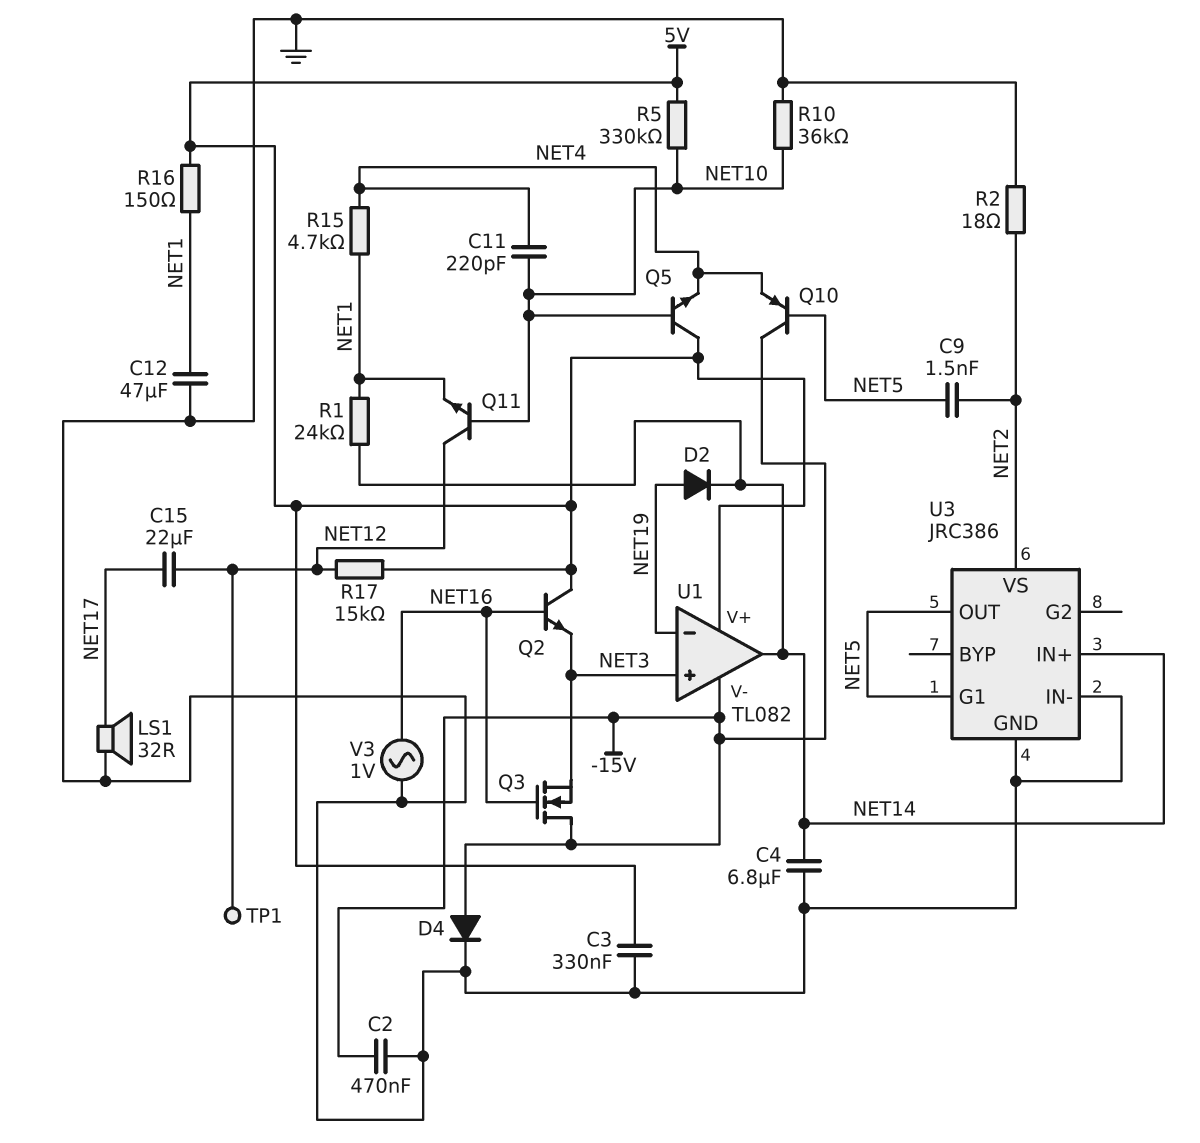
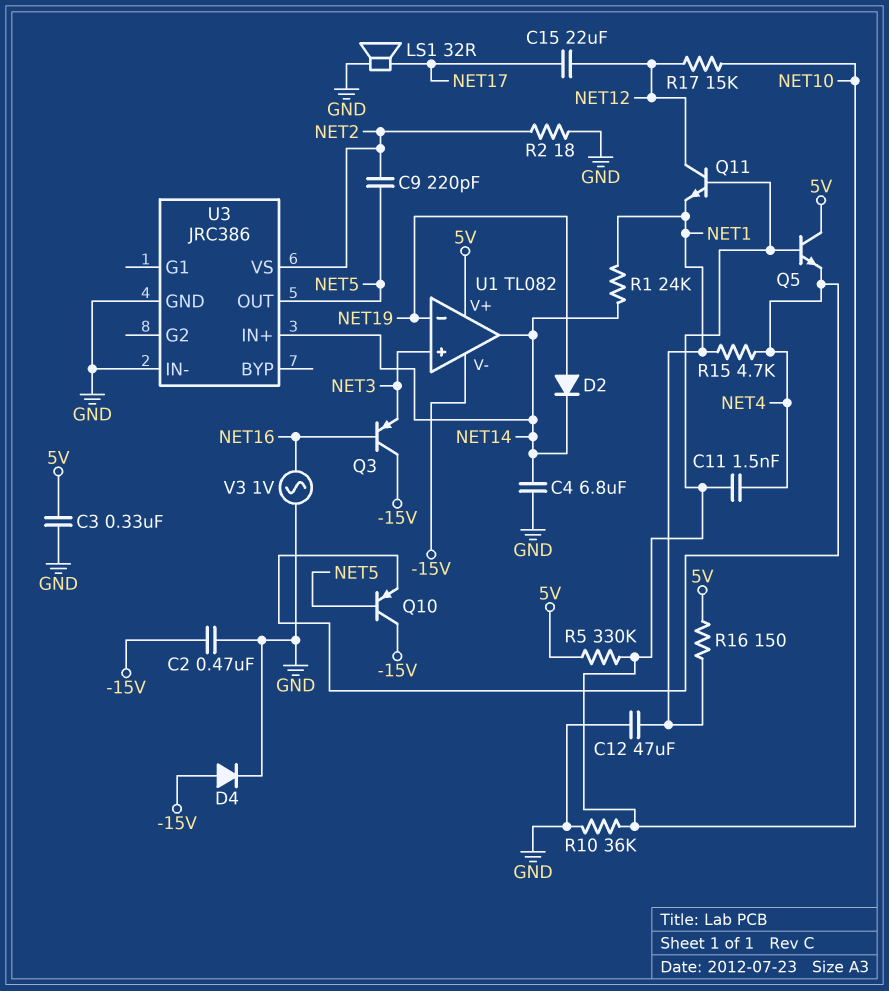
C9: 1.5nF (NET2, NET5) -> 220pF (NET2, NET5)
C11: 220pF (NET4, NET10) -> 1.5nF (NET4, NET10)
Q2: NPN (B NET16, C 5V, E NET3) -> none
Q3: NMOS (G NET16, D -15V, S NET3) -> PNP (B NET16, C -15V, E NET3)
R17: 15k (5V, NET12) -> 15k (NET10, NET12)
TP1: test point (NET12) -> none
U3 pin G1: NET5 -> none

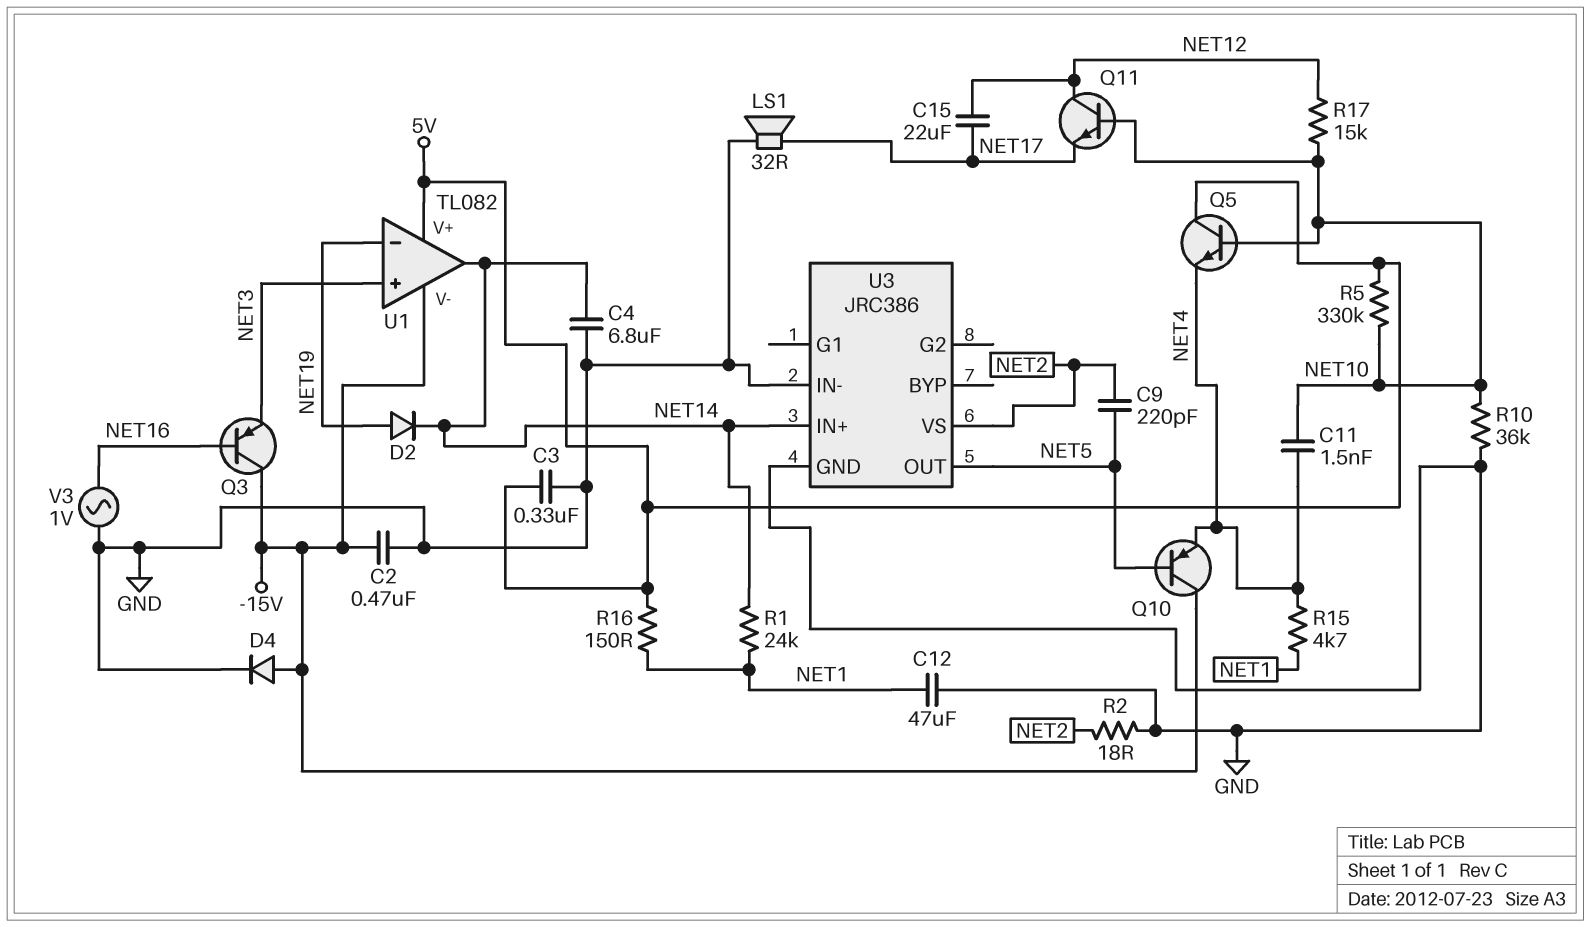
Q11: NPN (B NET10, C NET12, E NET1) -> NPN (B NET10, C NET12, E NET17)

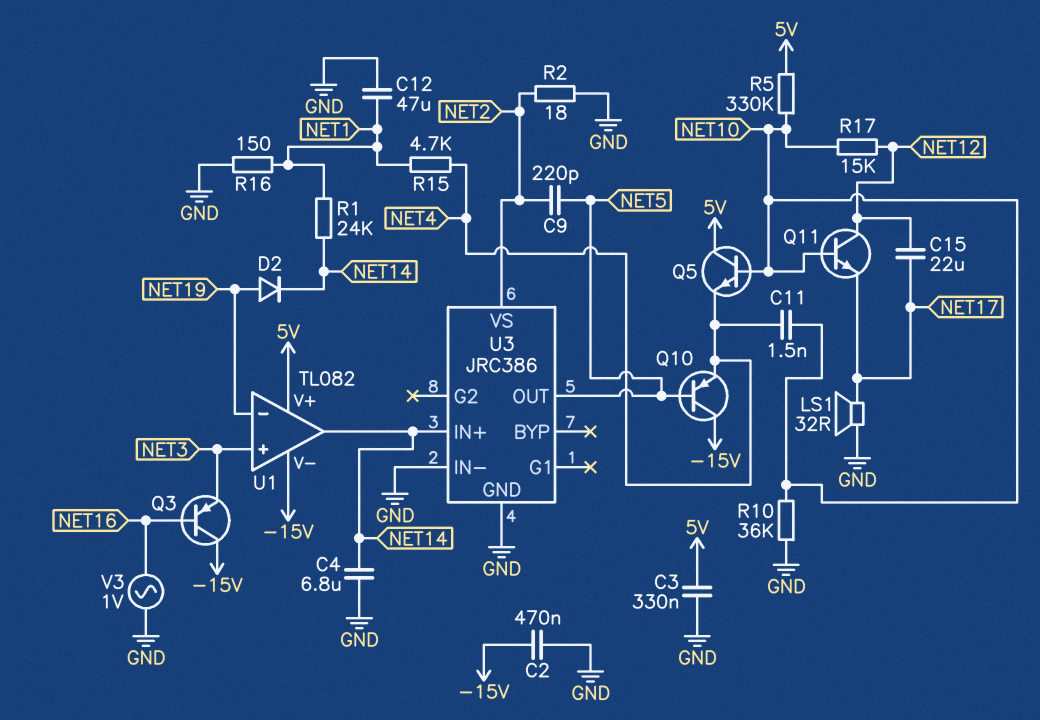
D4: diode (A -15V, K GND) -> none
R16: 150 (5V, NET1) -> 150 (GND, NET1)

